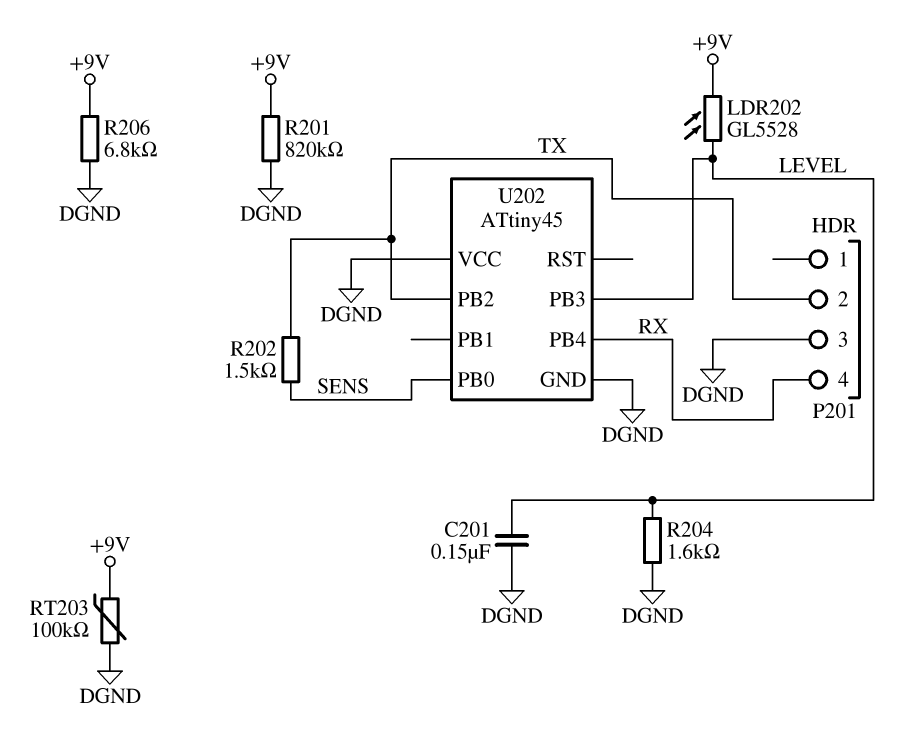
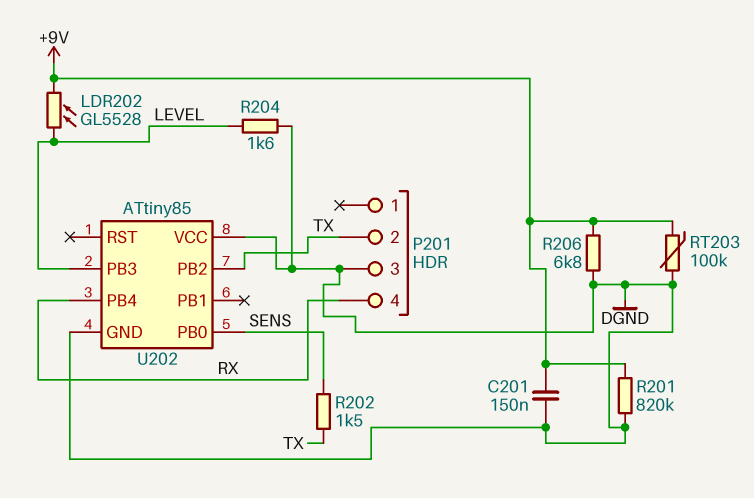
C201: 150nF (DGND, LEVEL) -> 150nF (+9V, DGND)
U202: ATtiny45 -> ATtiny85

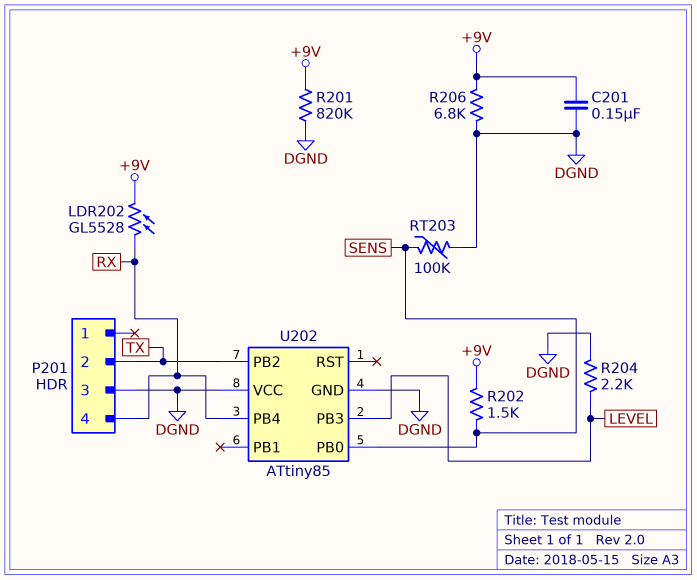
LDR202: GL5528 (+9V, LEVEL) -> GL5528 (+9V, RX)
R202: 1.5k (SENS, TX) -> 1.5k (+9V, SENS)
R204: 1.6k (DGND, LEVEL) -> 2.2k (DGND, LEVEL)
RT203: 100k (+9V, DGND) -> 100k (DGND, SENS)

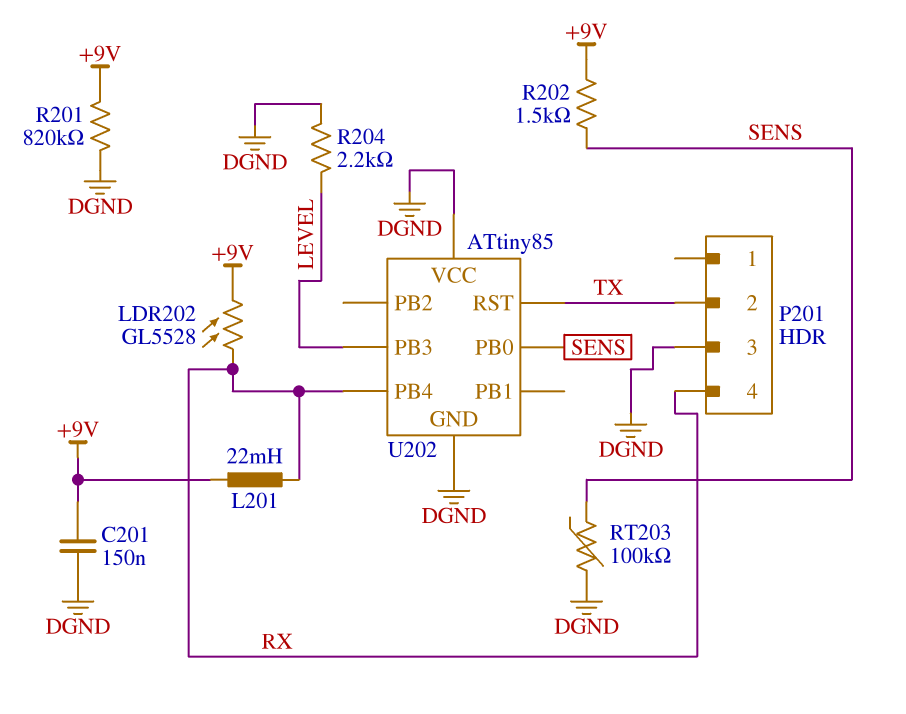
L201: none -> 22mH (+9V, RX)
R206: 6.8k (+9V, DGND) -> none
U202 pin PB2: TX -> none
U202 pin RST: none -> TX

